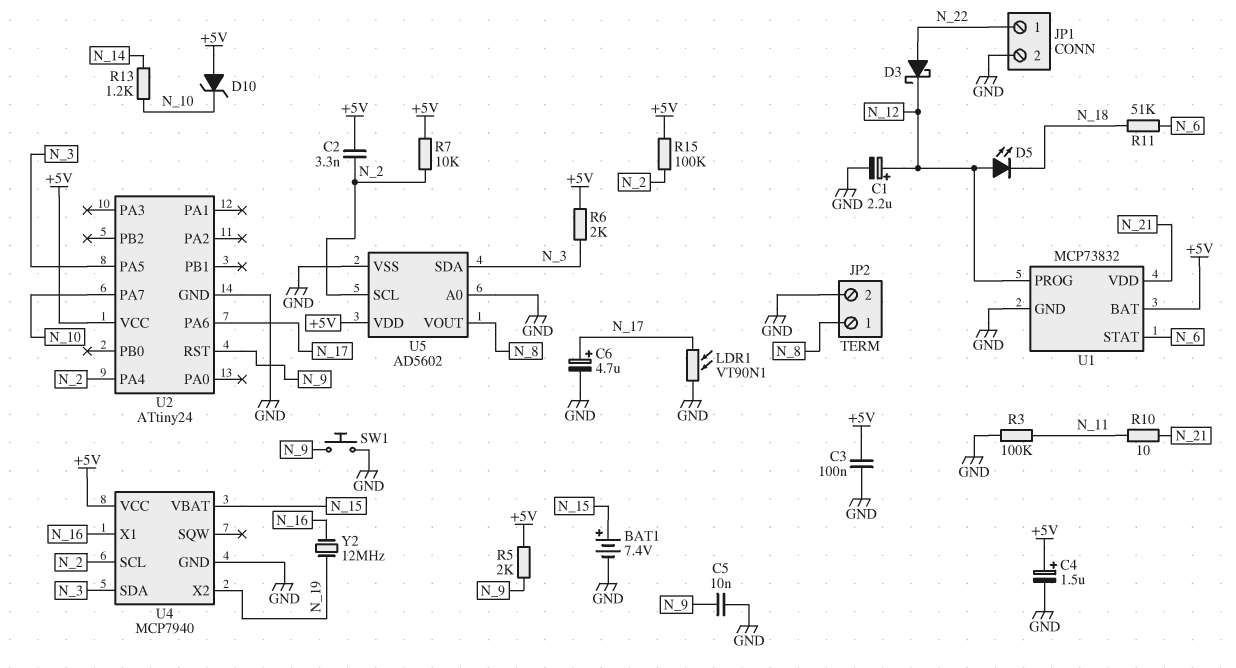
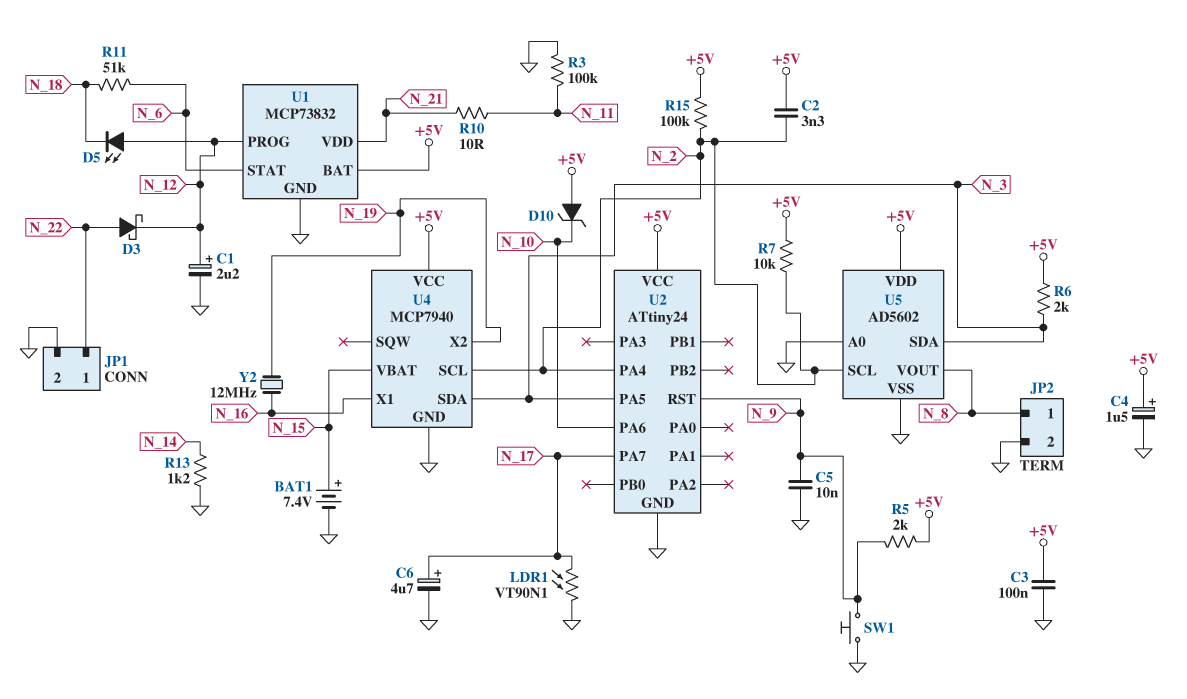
R13: 1.2k (N_10, N_14) -> 1.2k (GND, N_14)
U2 pin PA6: N_17 -> N_10
U2 pin PA7: N_10 -> N_17

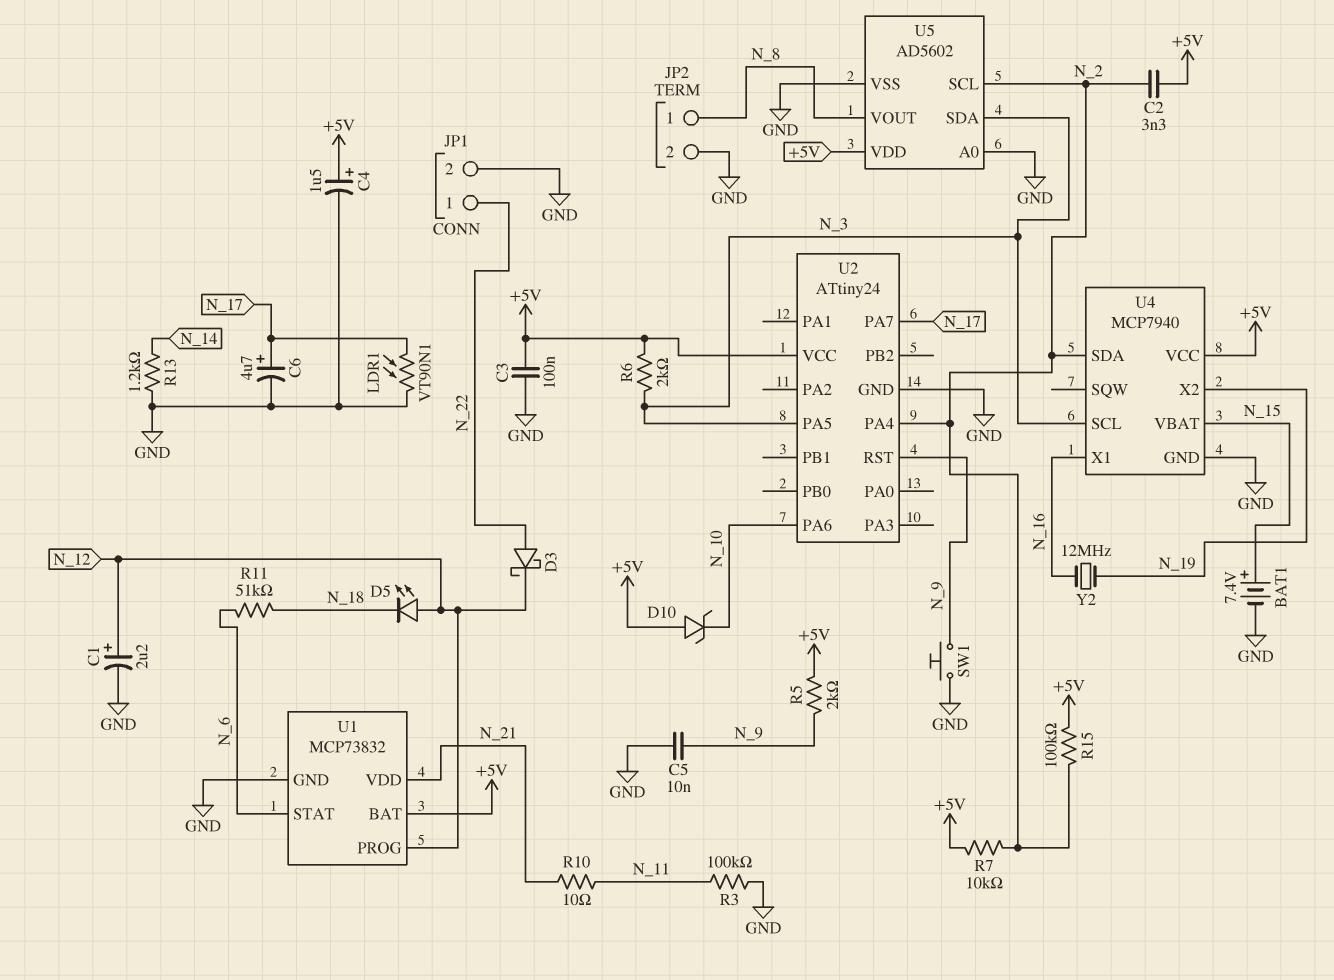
U4 pin SCL: N_2 -> N_3
U4 pin SDA: N_3 -> N_2

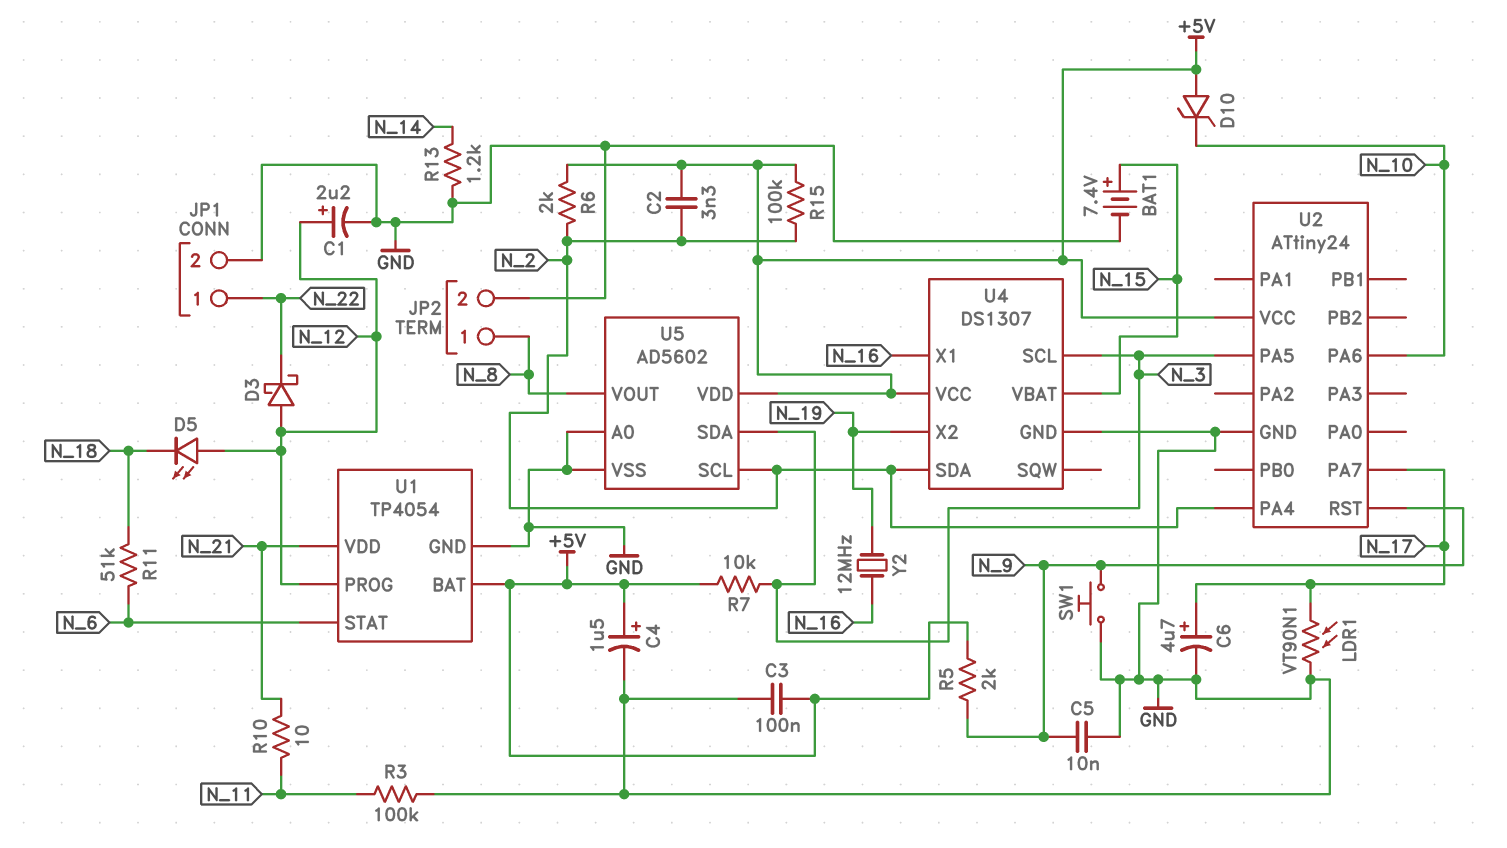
D3: schottky (A N_22, K N_12) -> schottky (A N_12, K N_22)
R6: 2k (+5V, N_3) -> 2k (+5V, N_2)
R7: 10k (+5V, N_2) -> 10k (+5V, N_3)
U1: MCP73832 -> TP4054
U4: MCP7940 -> DS1307

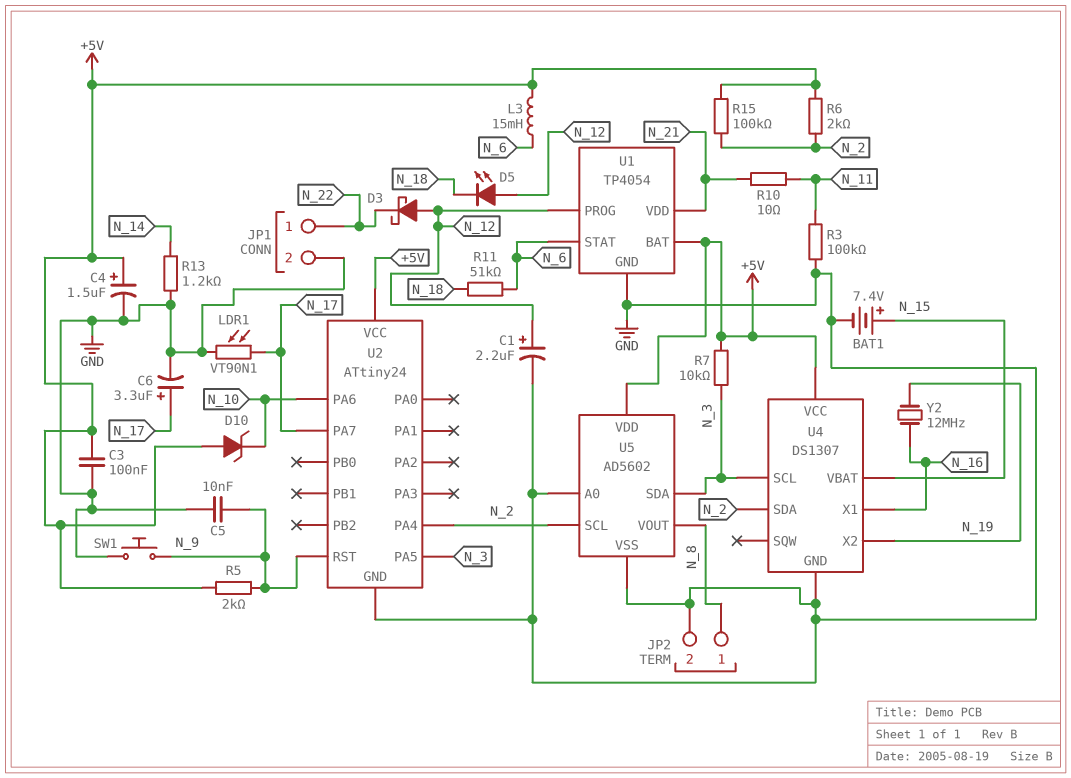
C2: 3.3nF (+5V, N_2) -> none
C6: 4.7uF (plus N_17, minus GND) -> 3.3uF (plus N_17, minus GND)
L3: none -> 15mH (+5V, N_6)

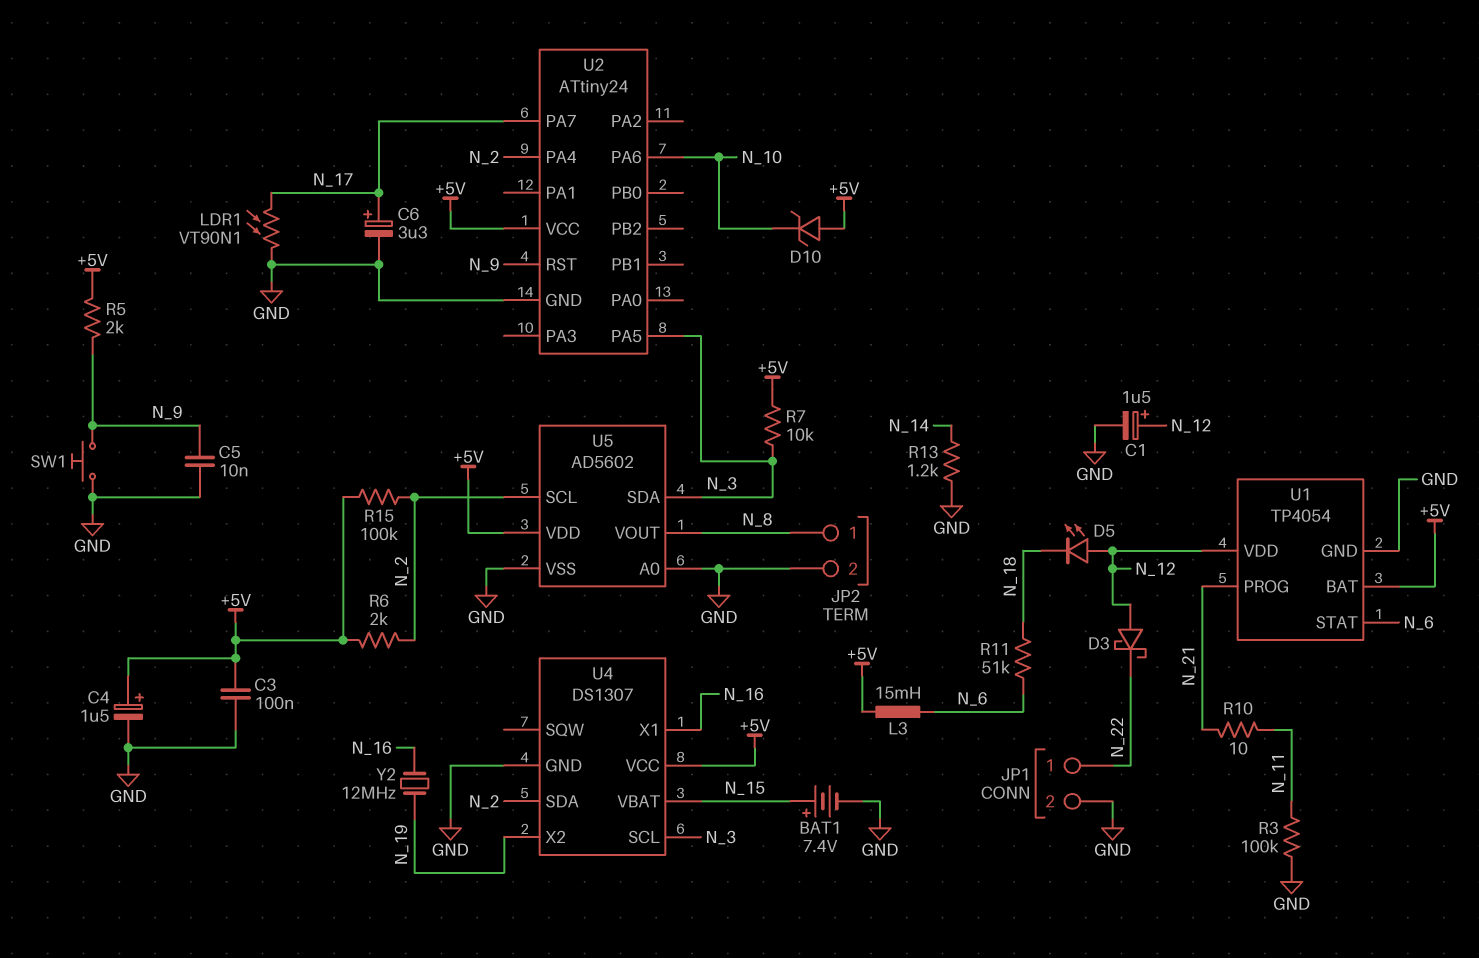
C1: 2.2uF (plus N_12, minus GND) -> 1.5uF (plus N_12, minus GND)
U1 pin PROG: N_12 -> N_21
U1 pin VDD: N_21 -> N_12

